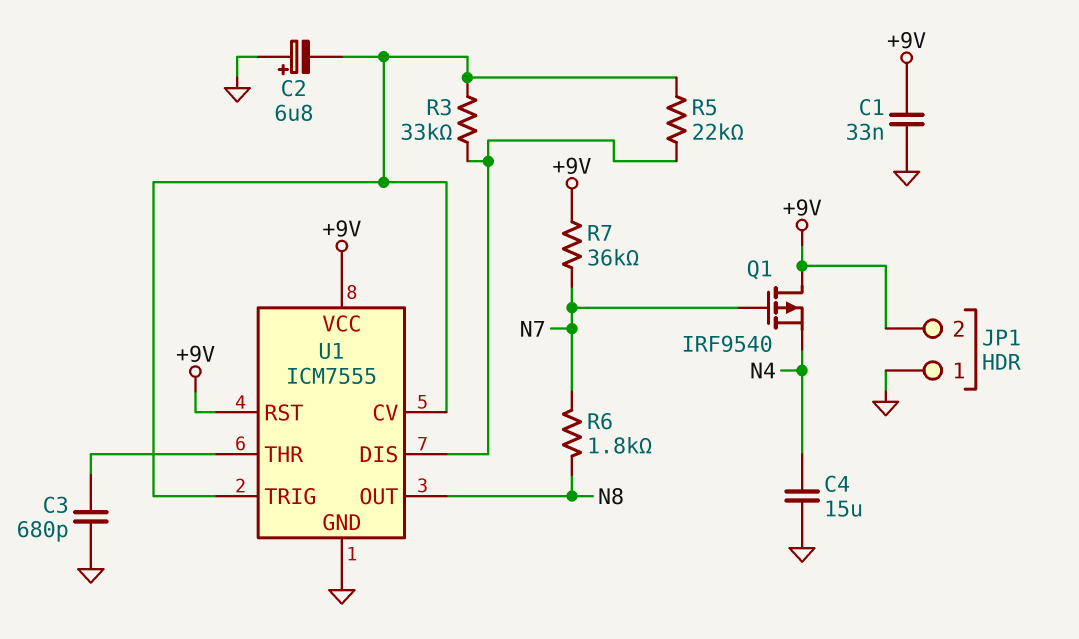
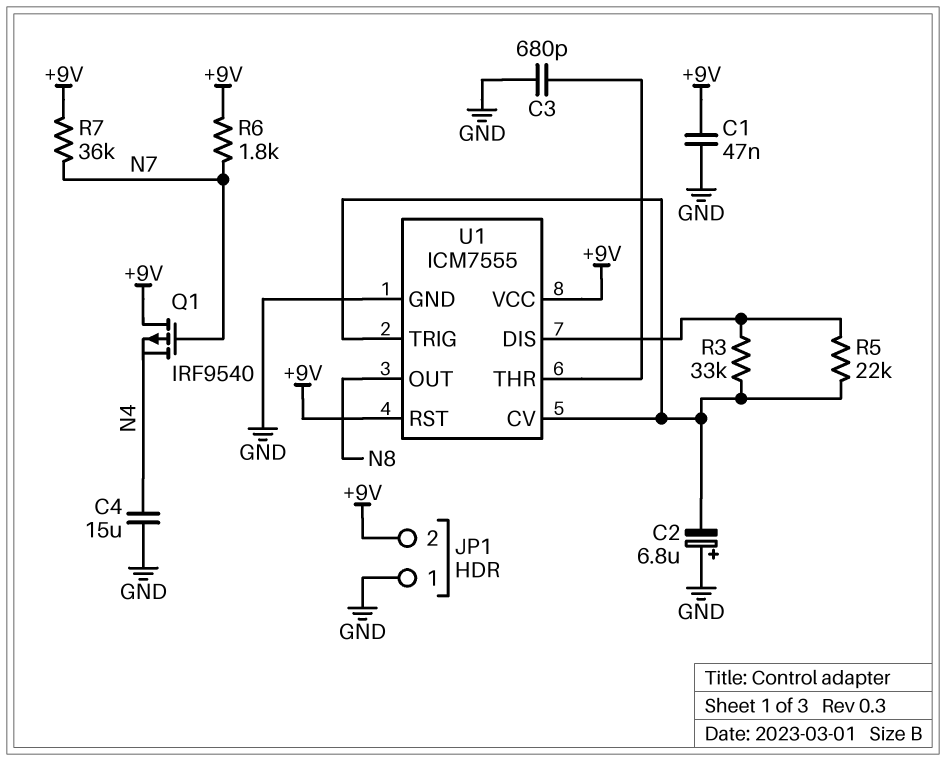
C1: 33nF (+9V, GND) -> 47nF (+9V, GND)
R6: 1.8k (N7, N8) -> 1.8k (+9V, N7)

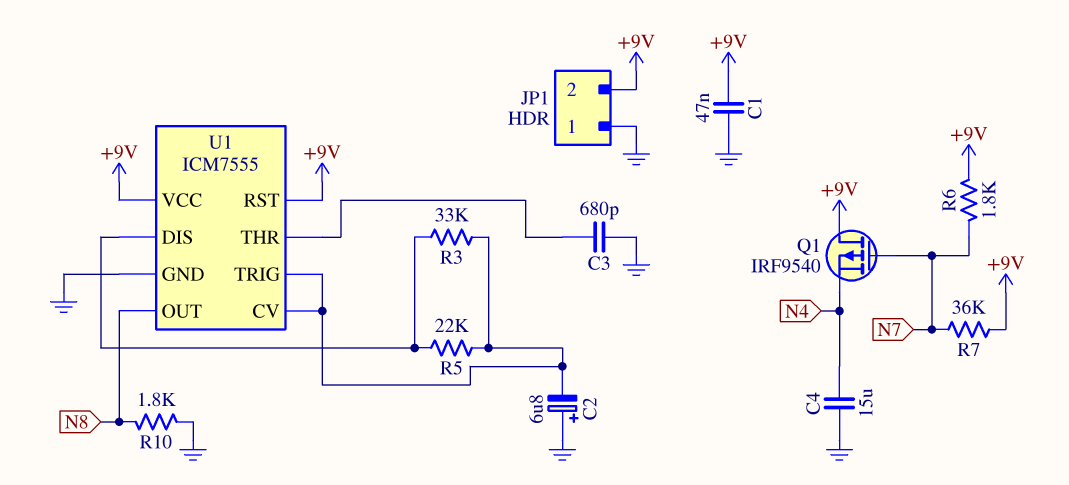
R10: none -> 1.8k (GND, N8)

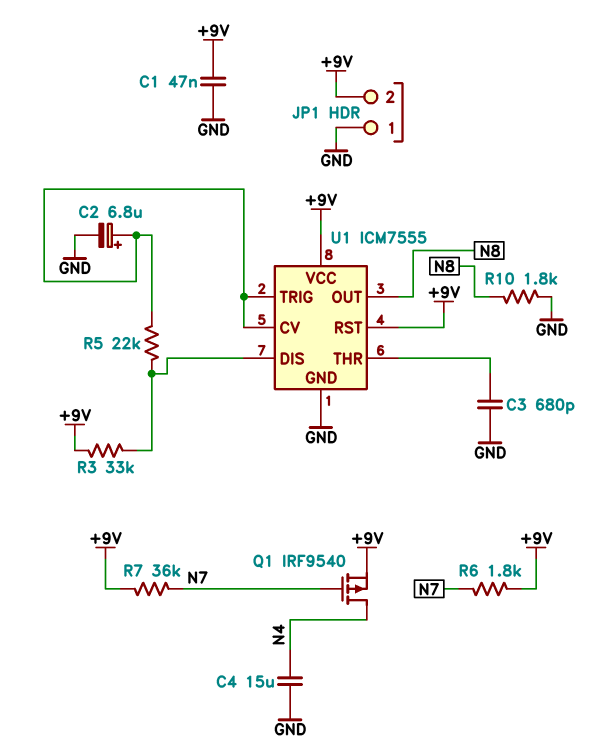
C2: 6.8uF (plus GND, minus U1/CV) -> 6.8uF (plus U1/CV, minus GND)
Q1: PMOS IRF9540 (G N7, D +9V, S N4) -> PMOS IRF9540 (G N7, D N4, S +9V)
R3: 33k (U1/CV, U1/DIS) -> 33k (+9V, U1/DIS)

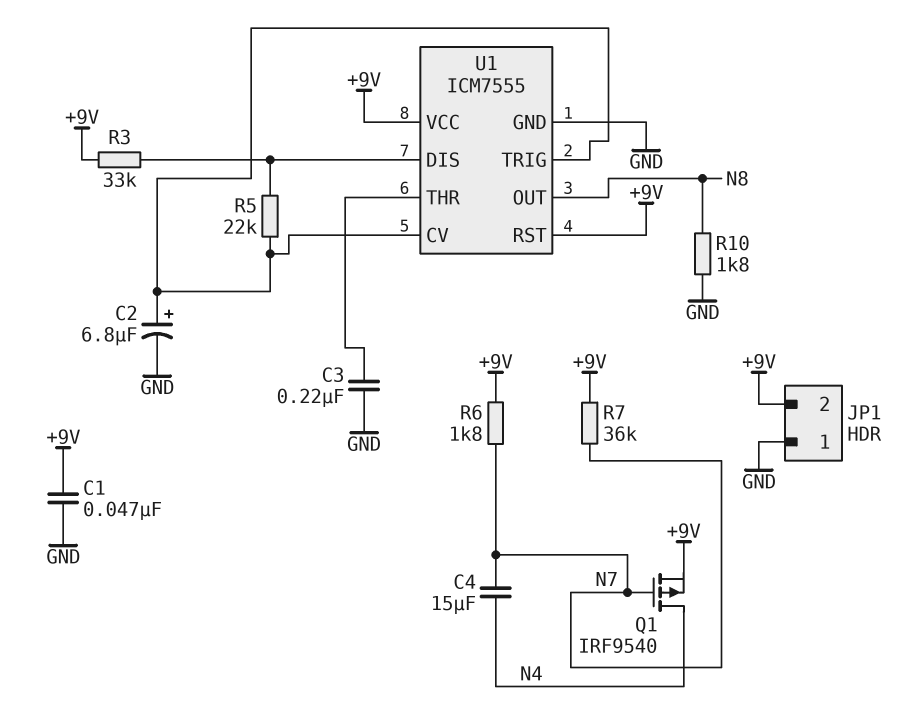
C3: 680pF (GND, U1/THR) -> 220nF (GND, U1/THR)
C4: 15uF (GND, N4) -> 15uF (N4, N7)

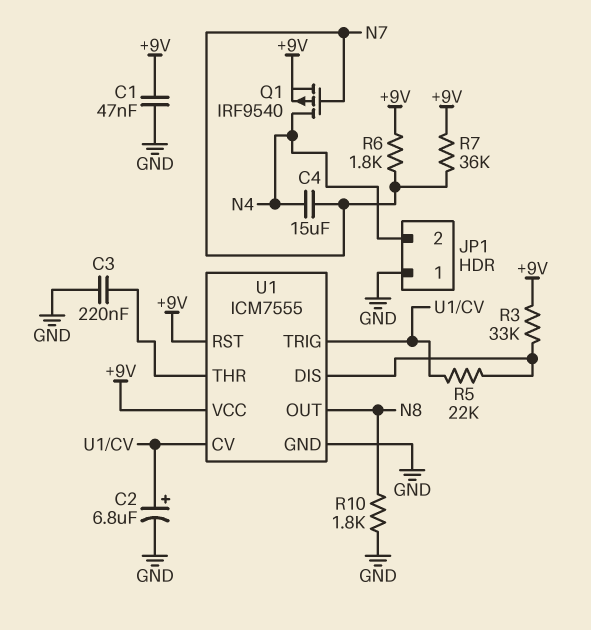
JP1 pin 2: +9V -> N4

